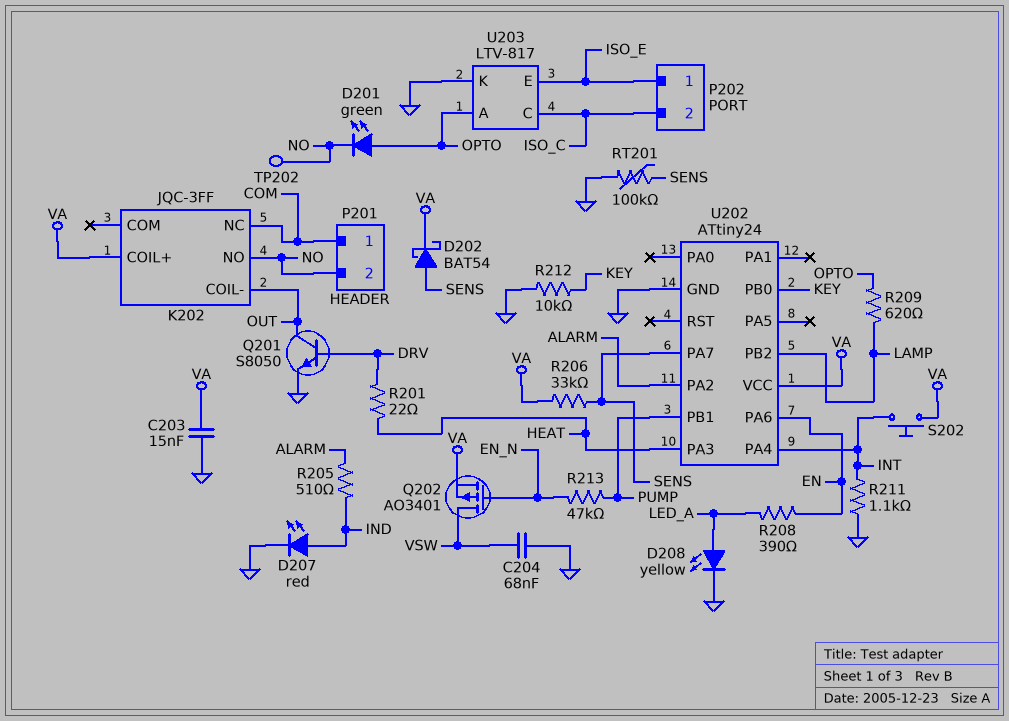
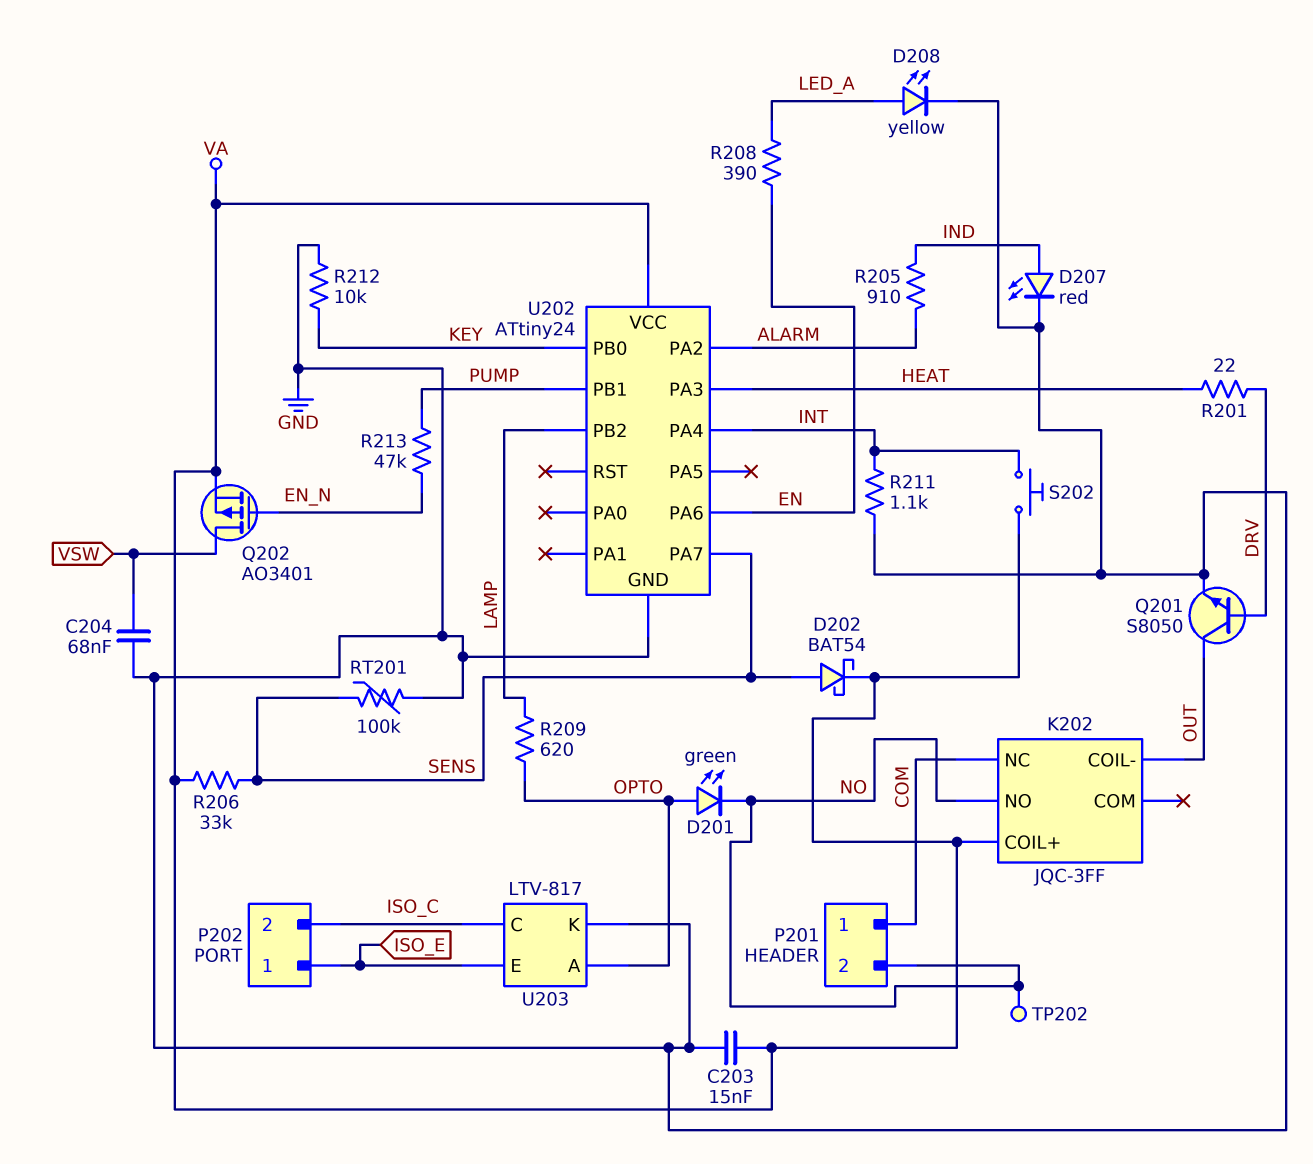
R205: 510 (ALARM, IND) -> 910 (ALARM, IND)

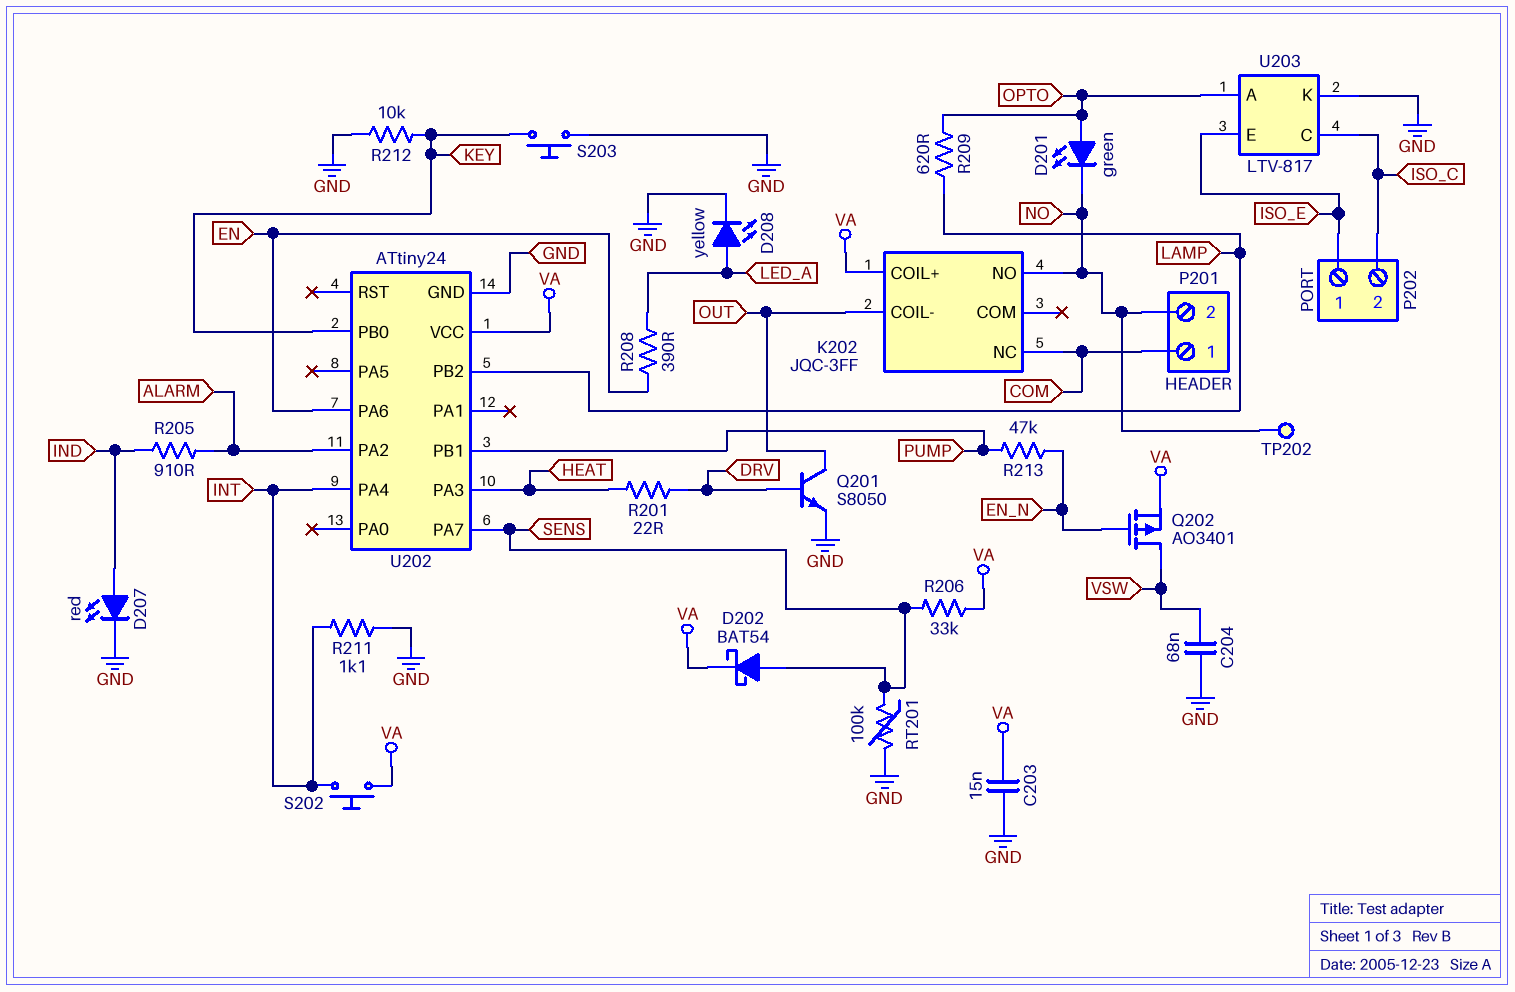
S203: none -> button (GND, KEY)

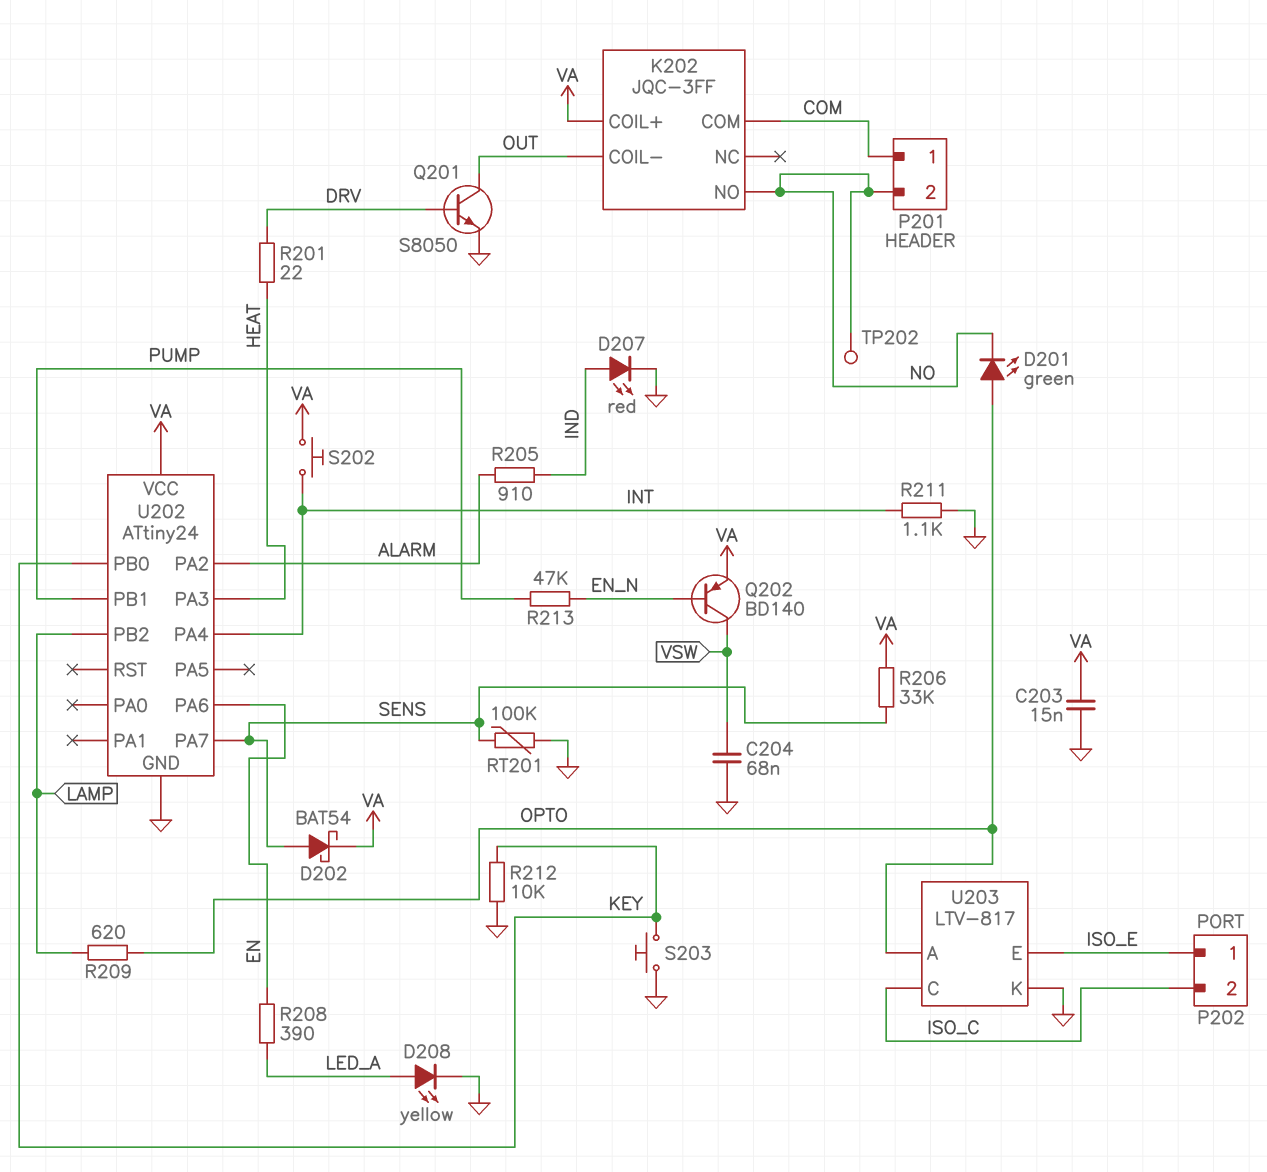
K202 pin COM: none -> COM
K202 pin NC: COM -> none
Q202: PMOS AO3401 (G EN_N, D VSW, S VA) -> PNP BD140 (B EN_N, C VSW, E VA)

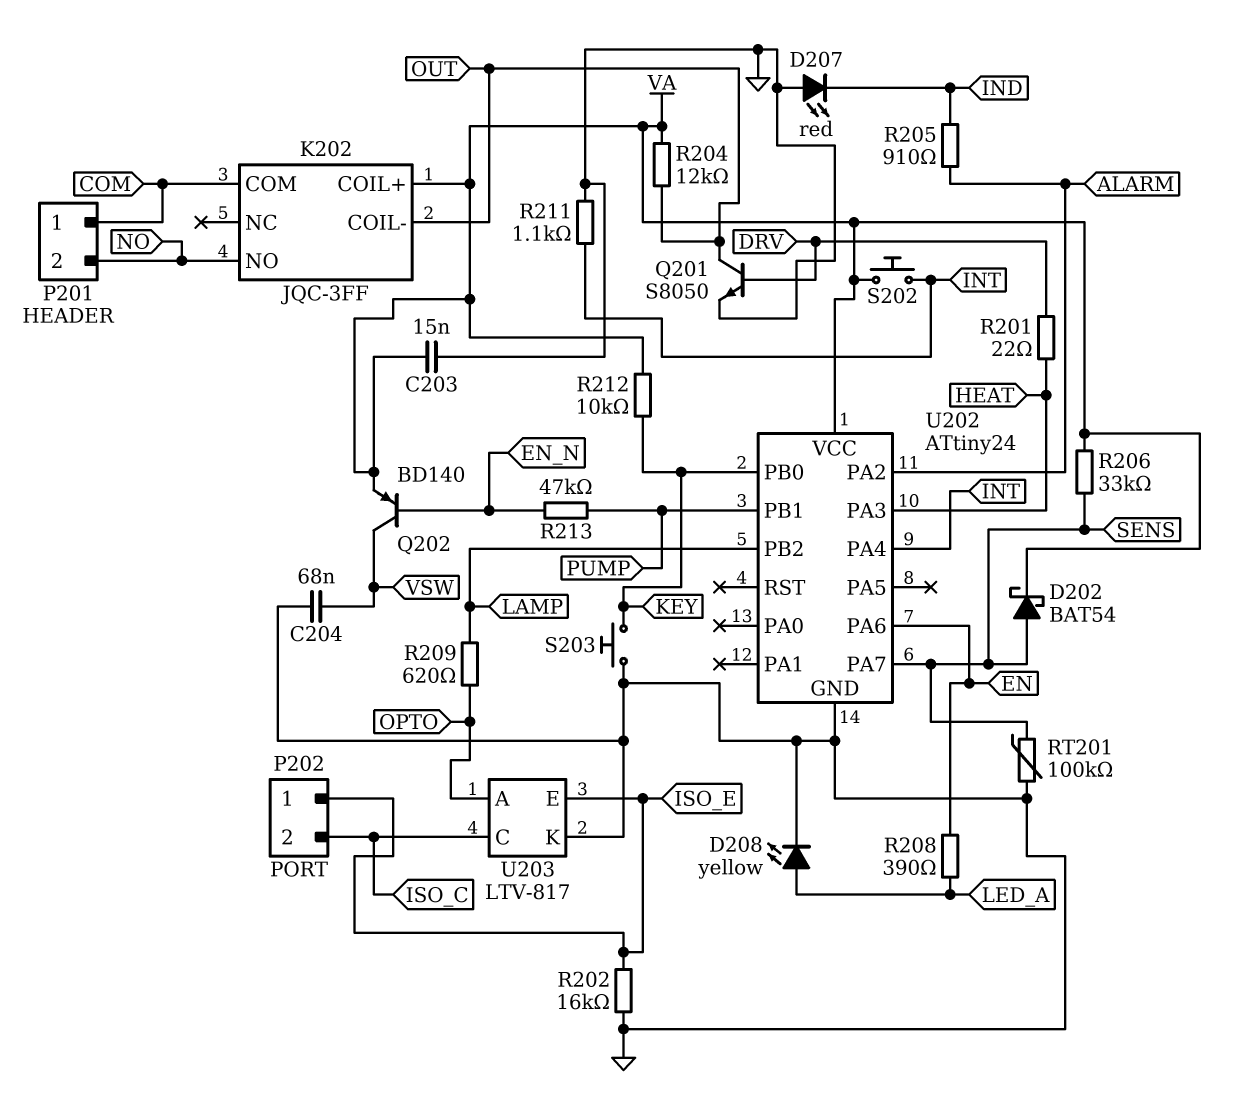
D201: LED green (A OPTO, K NO) -> none
D207: LED red (A IND, K GND) -> LED red (A GND, K IND)
R202: none -> 16k (GND, ISO_E)
R204: none -> 12k (OUT, VA)
R212: 10k (GND, KEY) -> 10k (KEY, VA)
TP202: test point (NO) -> none

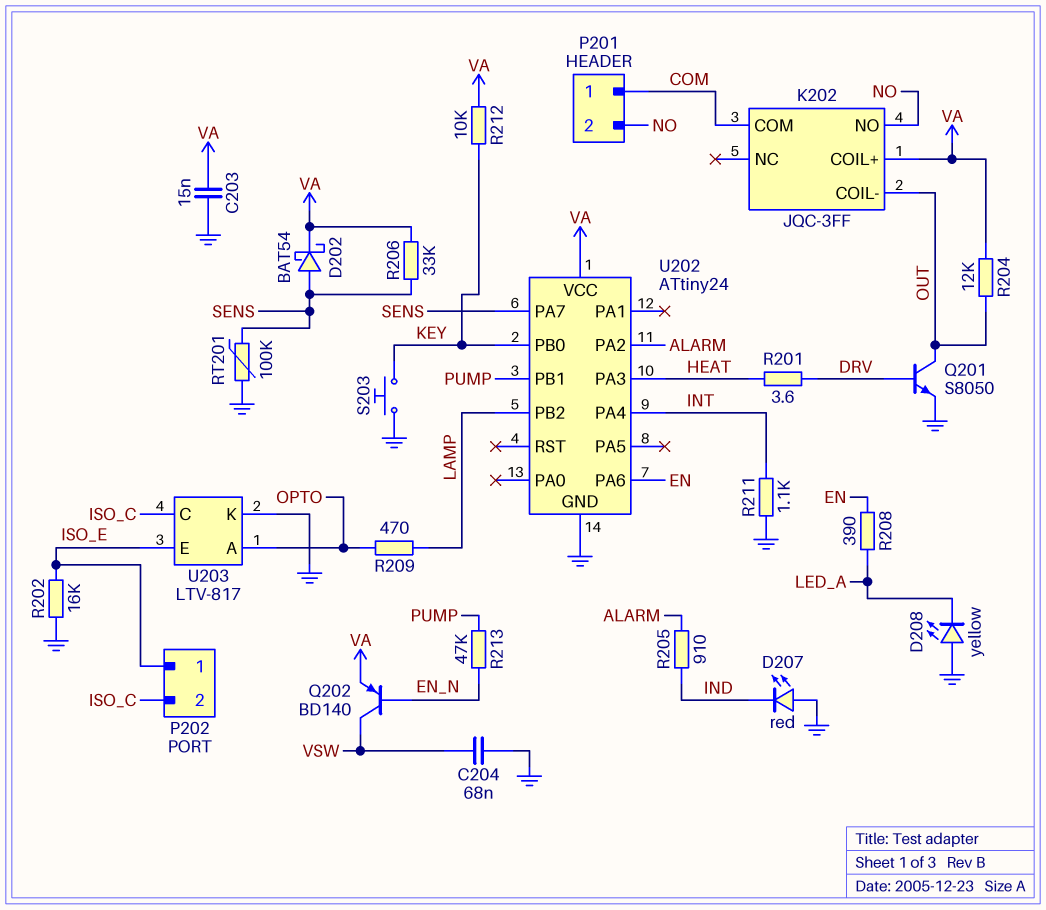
D208: LED yellow (A LED_A, K GND) -> LED yellow (A GND, K LED_A)
R201: 22 (DRV, HEAT) -> 3.6 (DRV, HEAT)
R209: 620 (LAMP, OPTO) -> 470 (LAMP, OPTO)
S202: button (INT, VA) -> none

